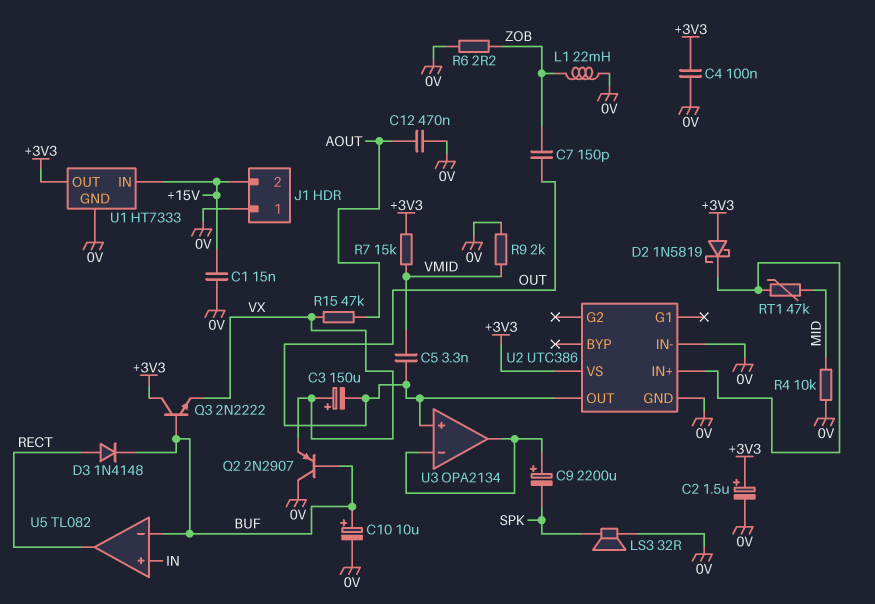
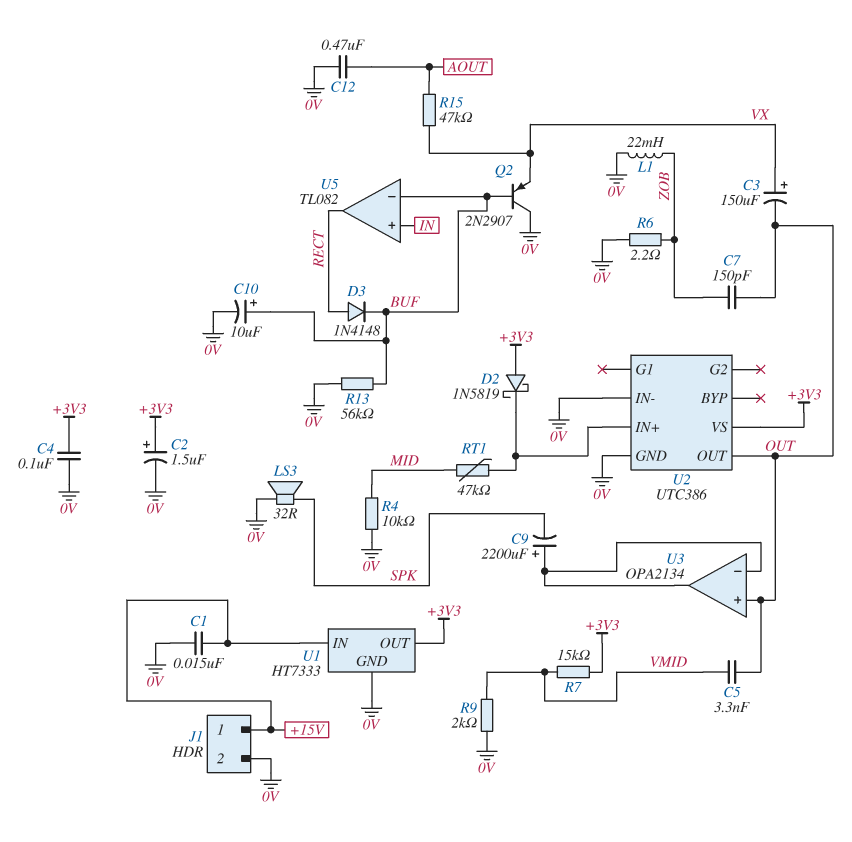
J1 pin 1: 0V -> +15V
J1 pin 2: +15V -> 0V
Q3: NPN 2N2222 (B BUF, C +3V3, E VX) -> none
R13: none -> 56k (0V, BUF)

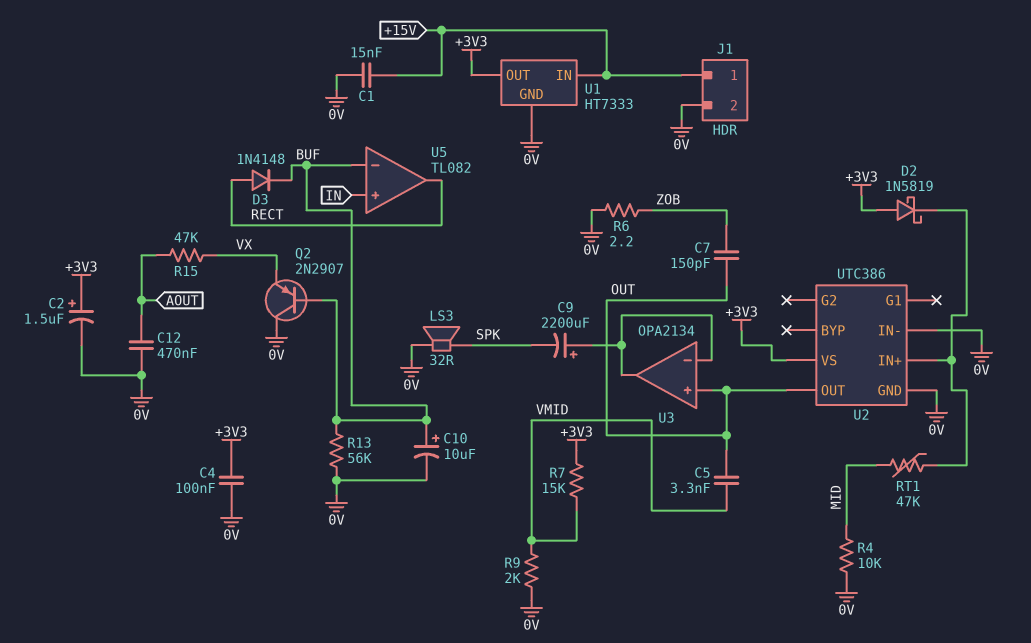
C3: 150uF (plus VX, minus OUT) -> none
L1: 22mH (0V, ZOB) -> none

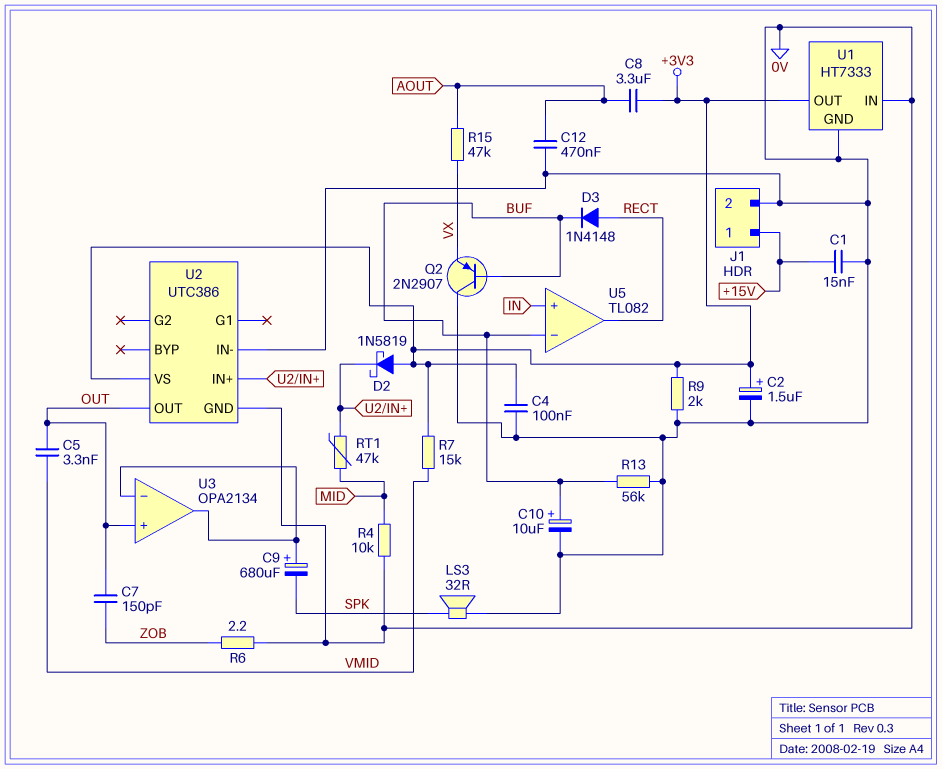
C8: none -> 3.3uF (+3V3, AOUT)
C9: 2200uF (plus U3/in-, minus SPK) -> 680uF (plus U3/in-, minus SPK)
R9: 2k (0V, VMID) -> 2k (+3V3, 0V)
U1 pin IN: +15V -> 0V

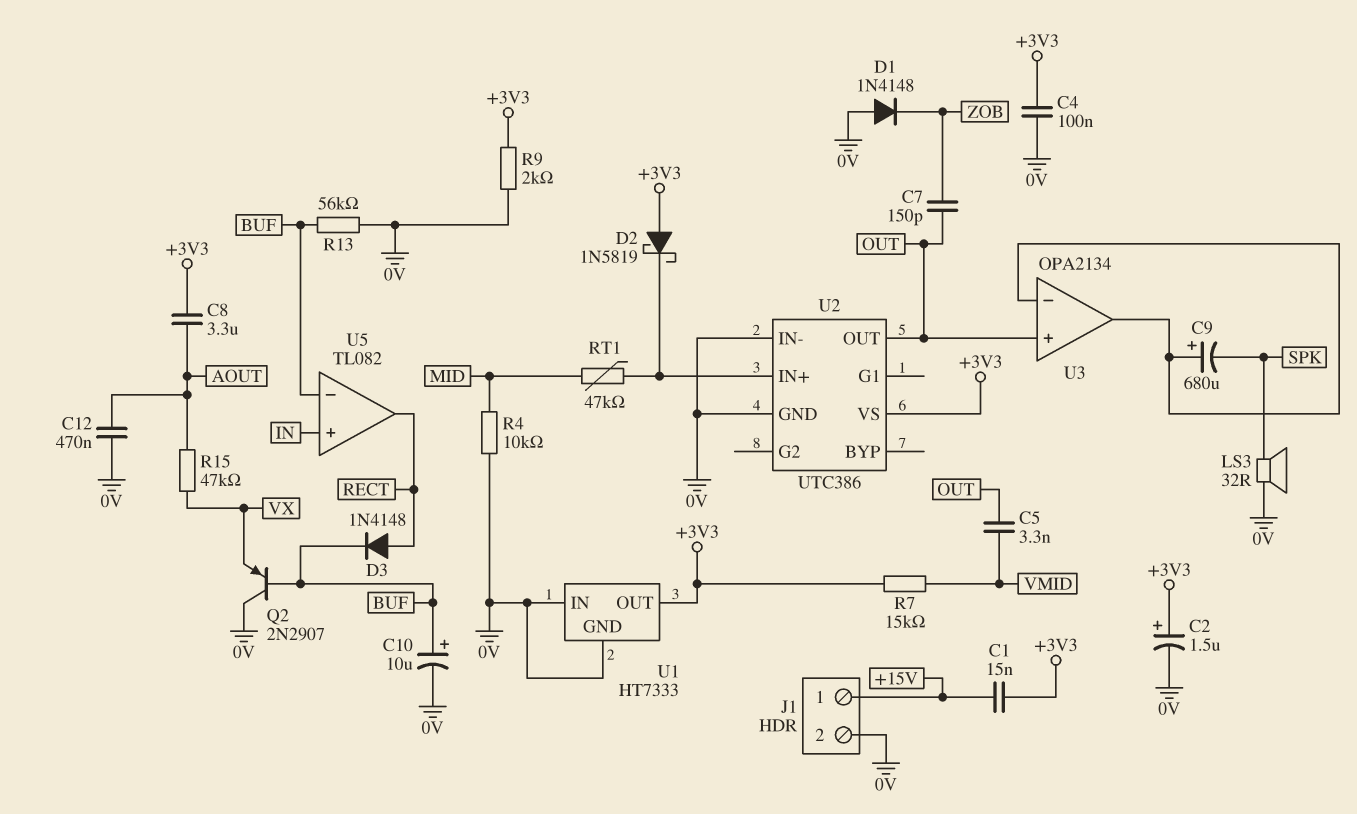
C1: 15nF (+15V, 0V) -> 15nF (+3V3, +15V)
D1: none -> diode 1N4148 (A 0V, K ZOB)
R6: 2.2 (0V, ZOB) -> none

